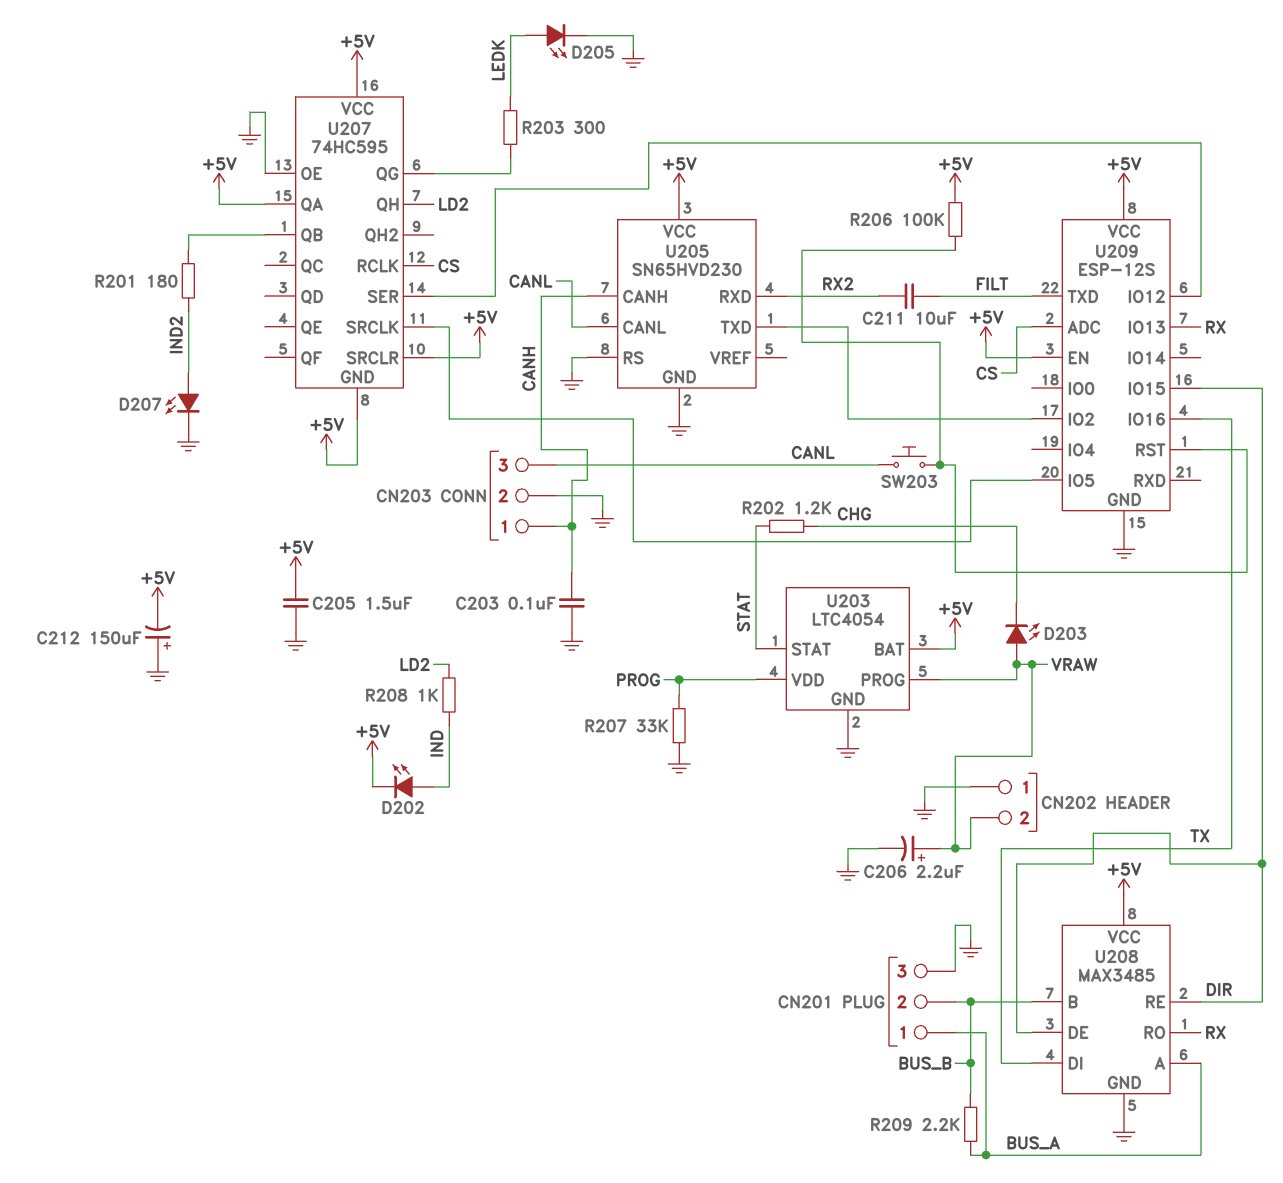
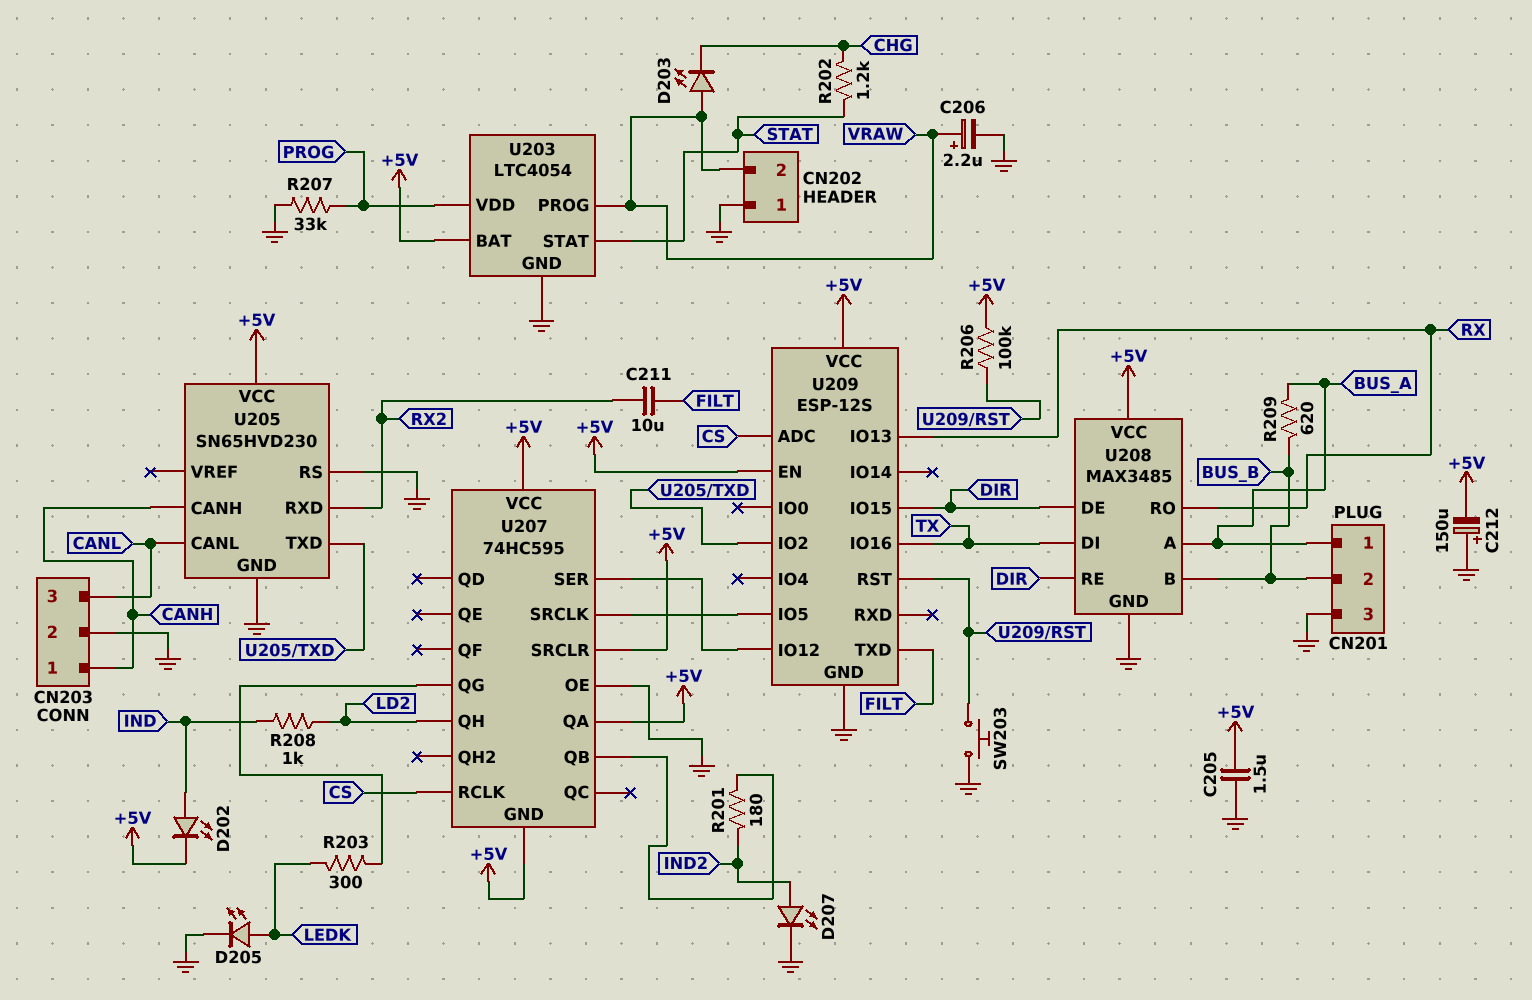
C203: 100nF (CANH, GND) -> none
R209: 2.2k (BUS_A, BUS_B) -> 620 (BUS_A, BUS_B)
SW203: button (CANL, U209/RST) -> button (GND, U209/RST)

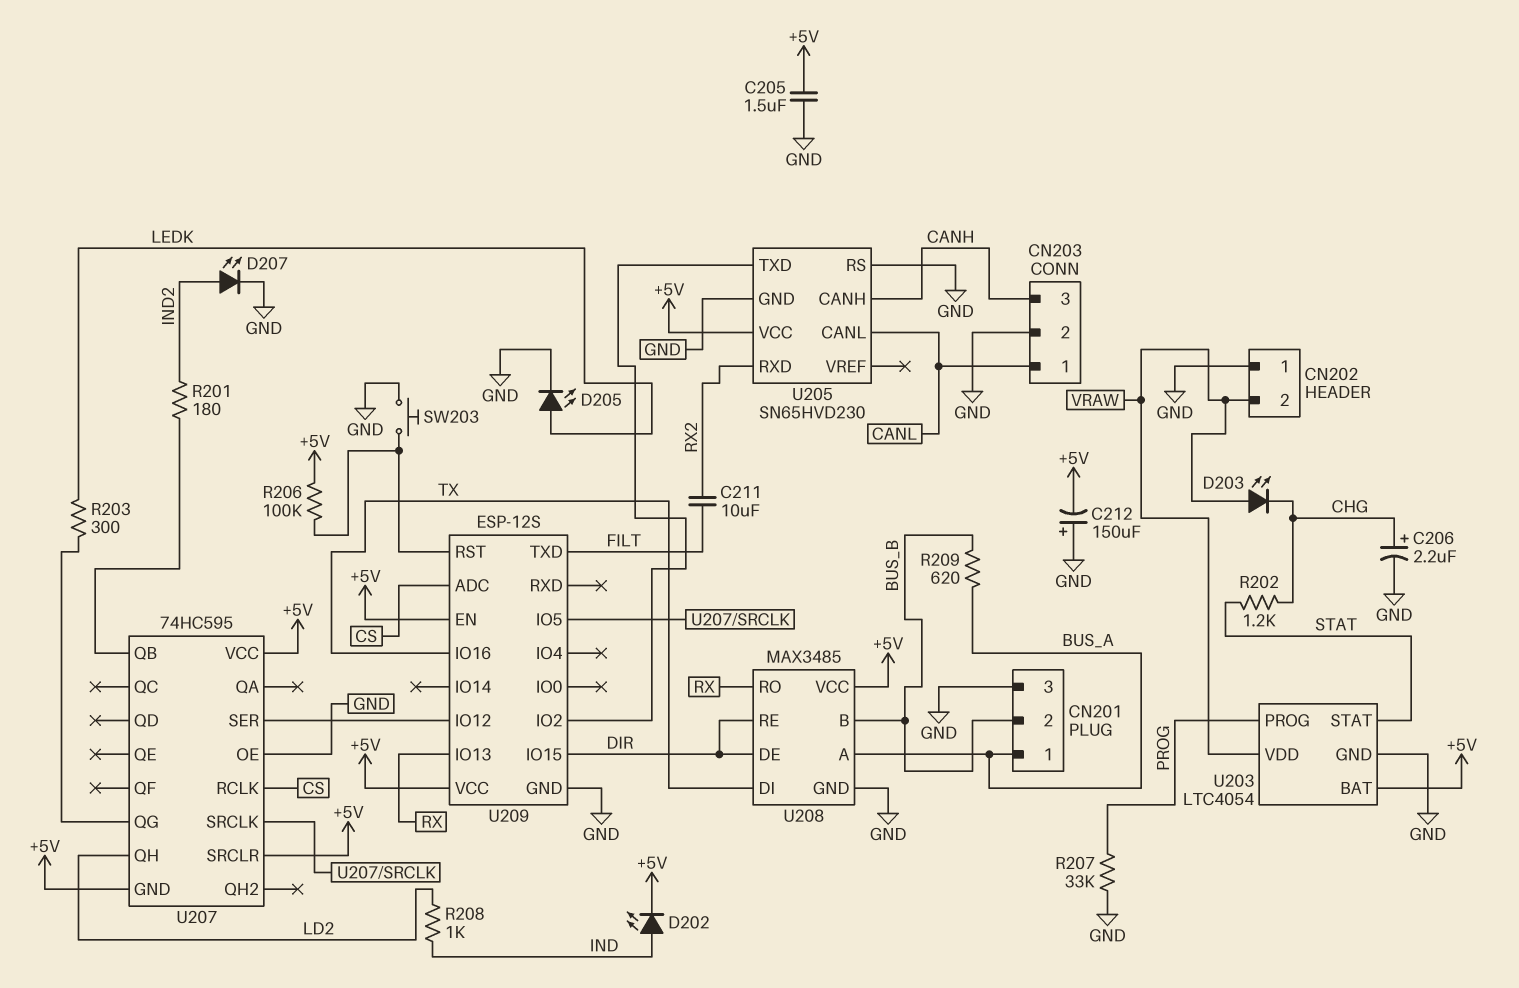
C206: 2.2uF (plus VRAW, minus GND) -> 2.2uF (plus CHG, minus GND)
CN203 pin 1: CANH -> CANL
CN203 pin 3: CANL -> CANH
U203 pin PROG: VRAW -> PROG
U203 pin VDD: PROG -> VRAW
U207 pin QA: +5V -> none

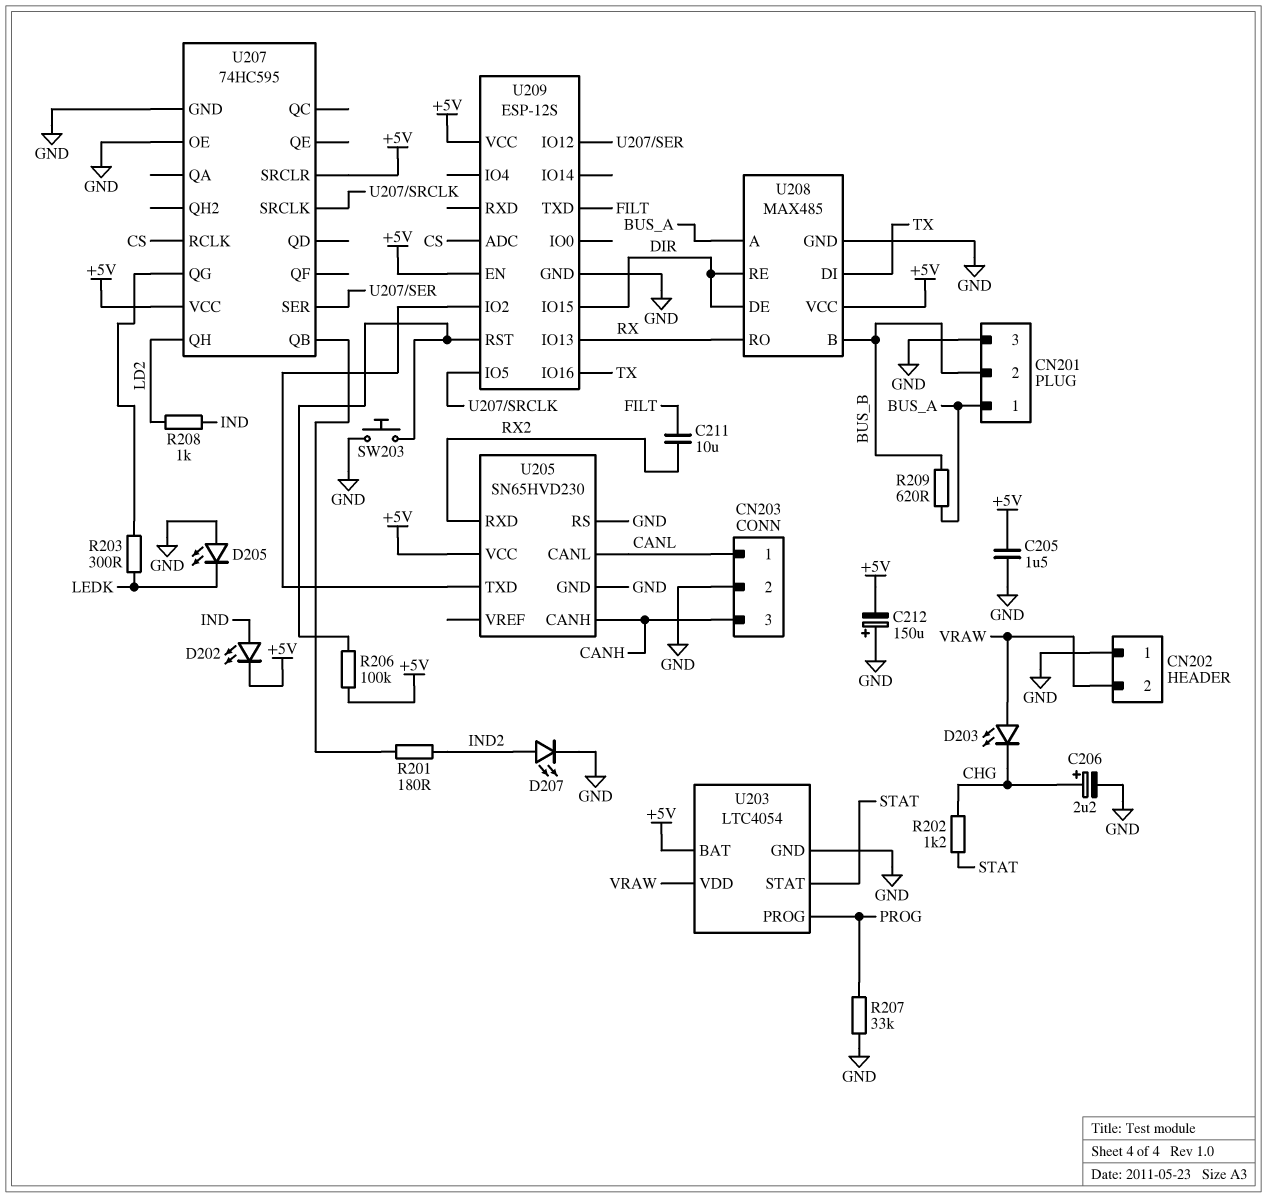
D205: LED (A LEDK, K GND) -> LED (A GND, K LEDK)
U207 pin GND: +5V -> GND
U208: MAX3485 -> MAX485

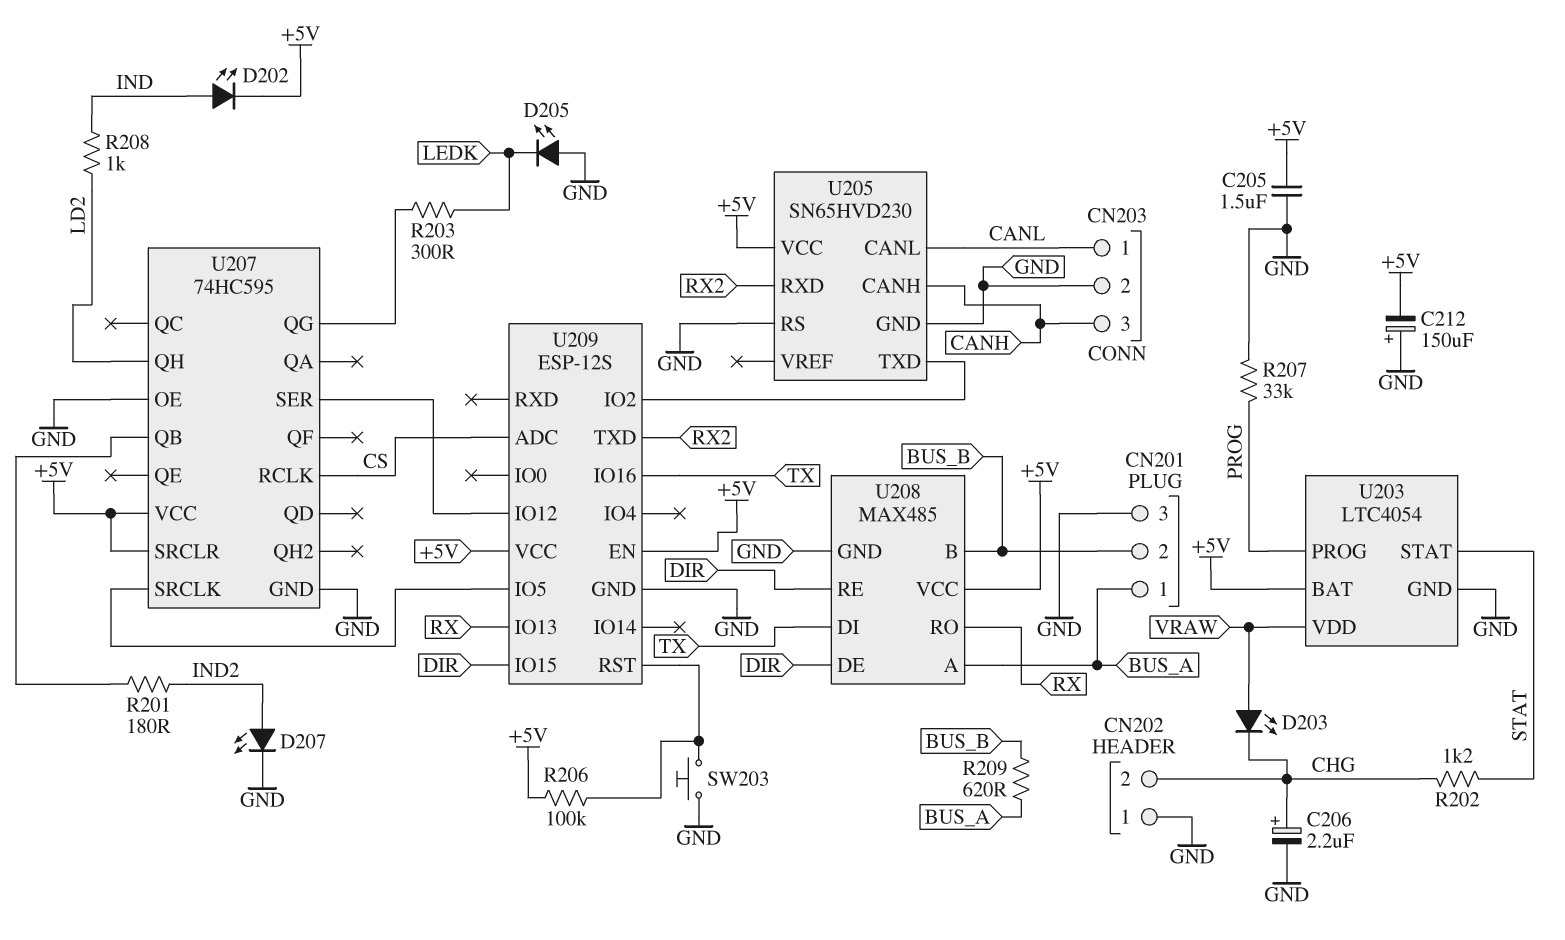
C211: 10uF (FILT, RX2) -> none
CN202 pin 2: VRAW -> CHG
U209 pin TXD: FILT -> RX2

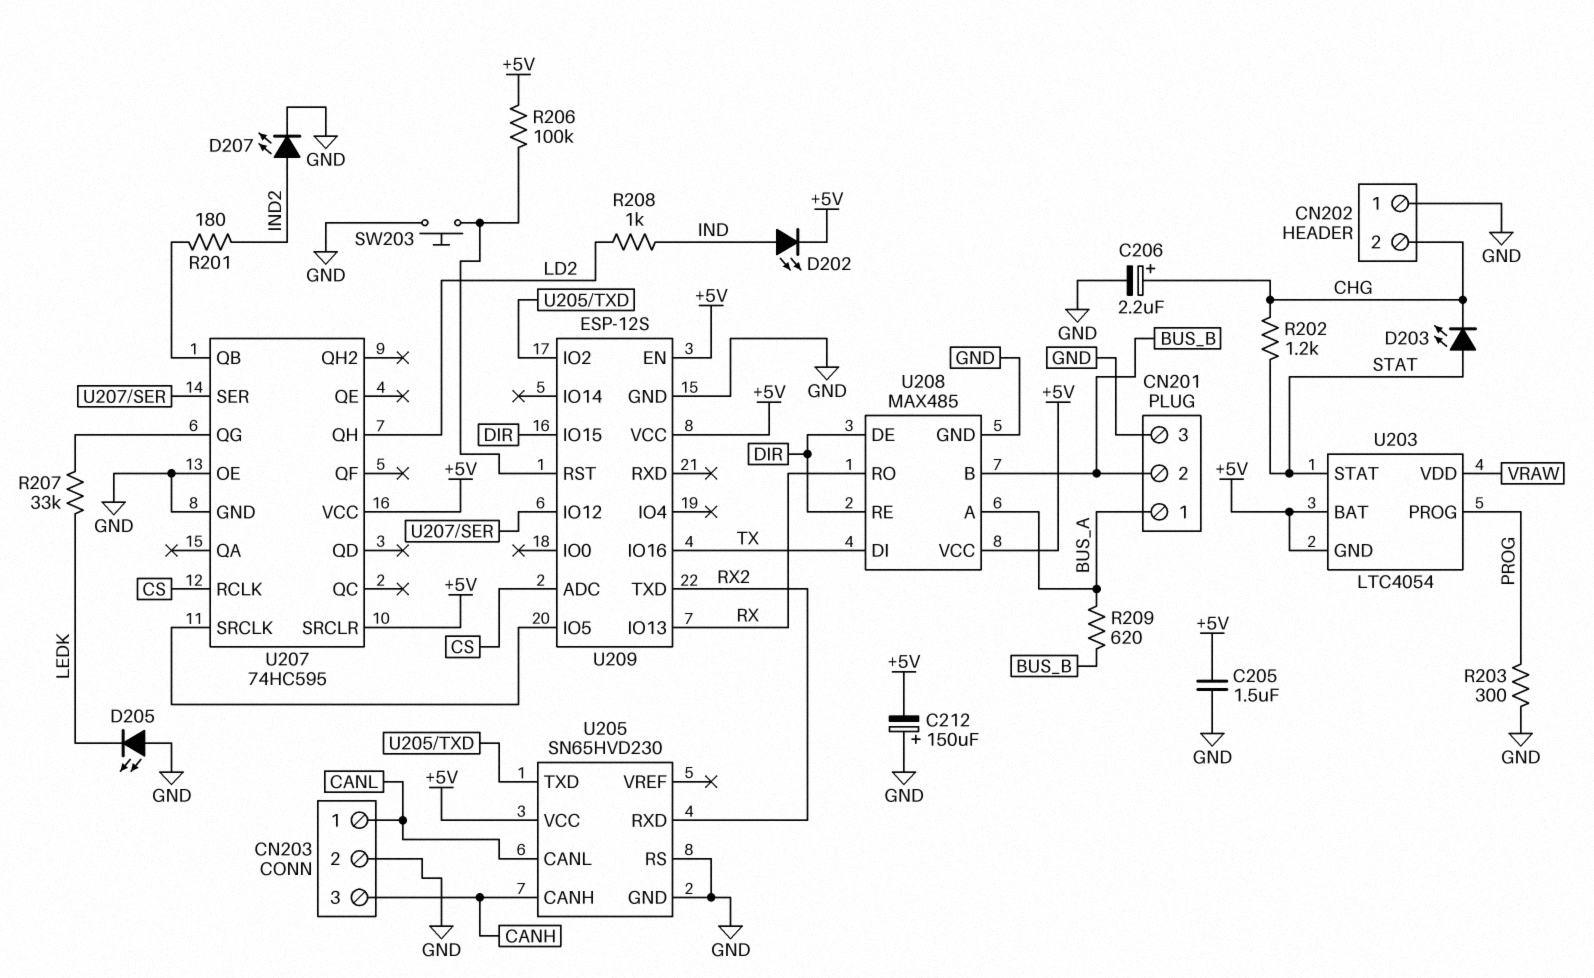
D203: LED (A VRAW, K CHG) -> LED (A STAT, K CHG)
R203: 300 (LEDK, U207/QG) -> 300 (GND, PROG)
R207: 33k (GND, PROG) -> 33k (LEDK, U207/QG)
U203 pin GND: GND -> +5V

